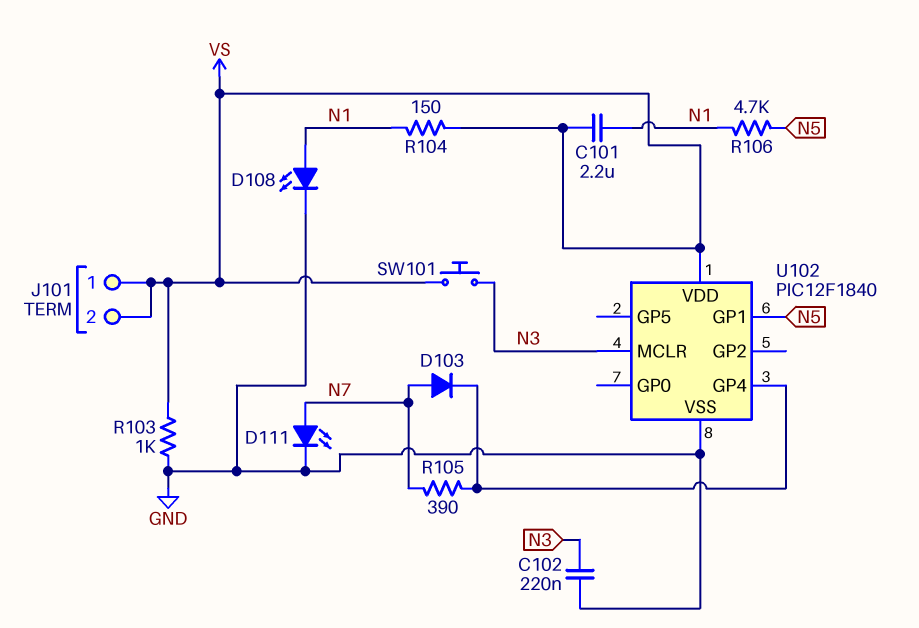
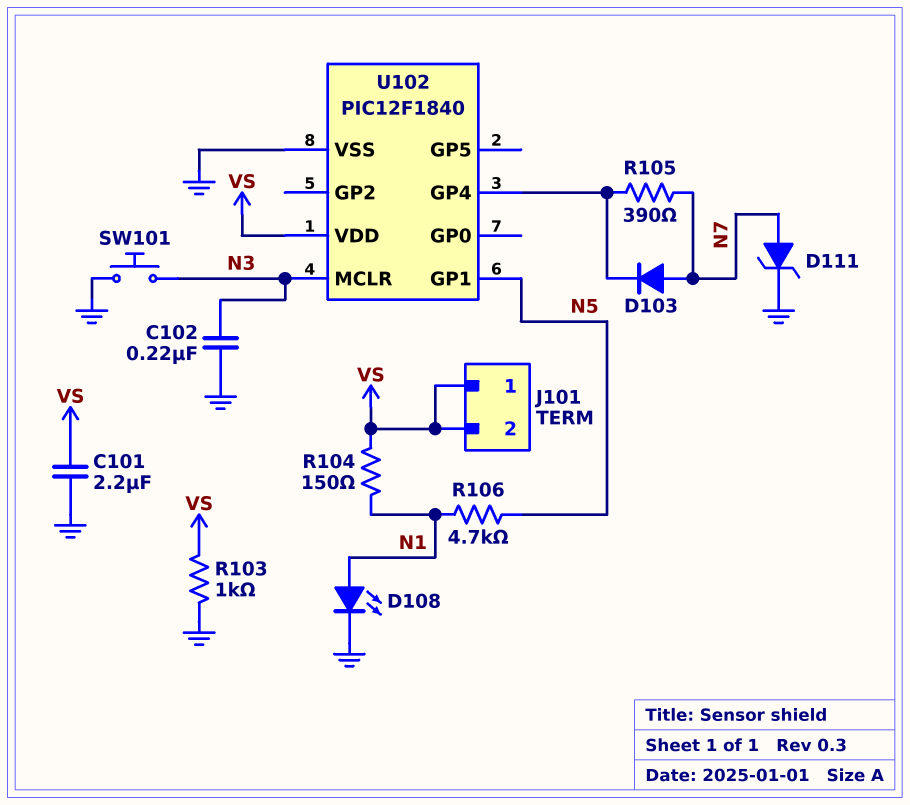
C101: 2.2uF (N1, VS) -> 2.2uF (GND, VS)
D111: LED (A N7, K GND) -> zener (A N7, K GND)
SW101: button (N3, VS) -> button (GND, N3)

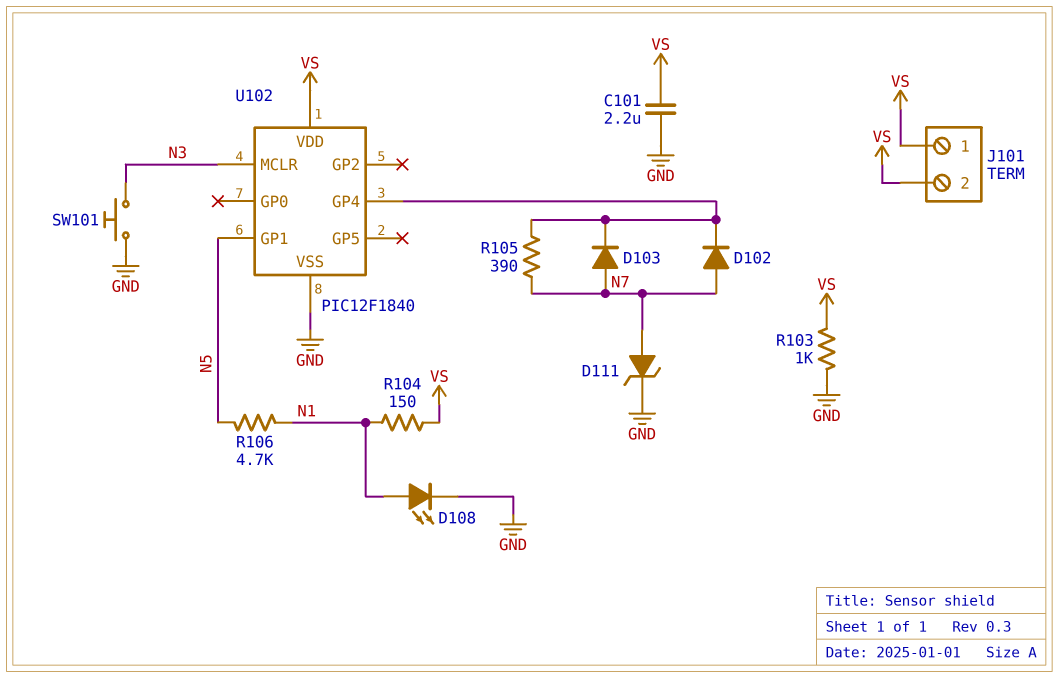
C102: 220nF (GND, N3) -> none
D102: none -> diode (A N7, K U102/GP4)

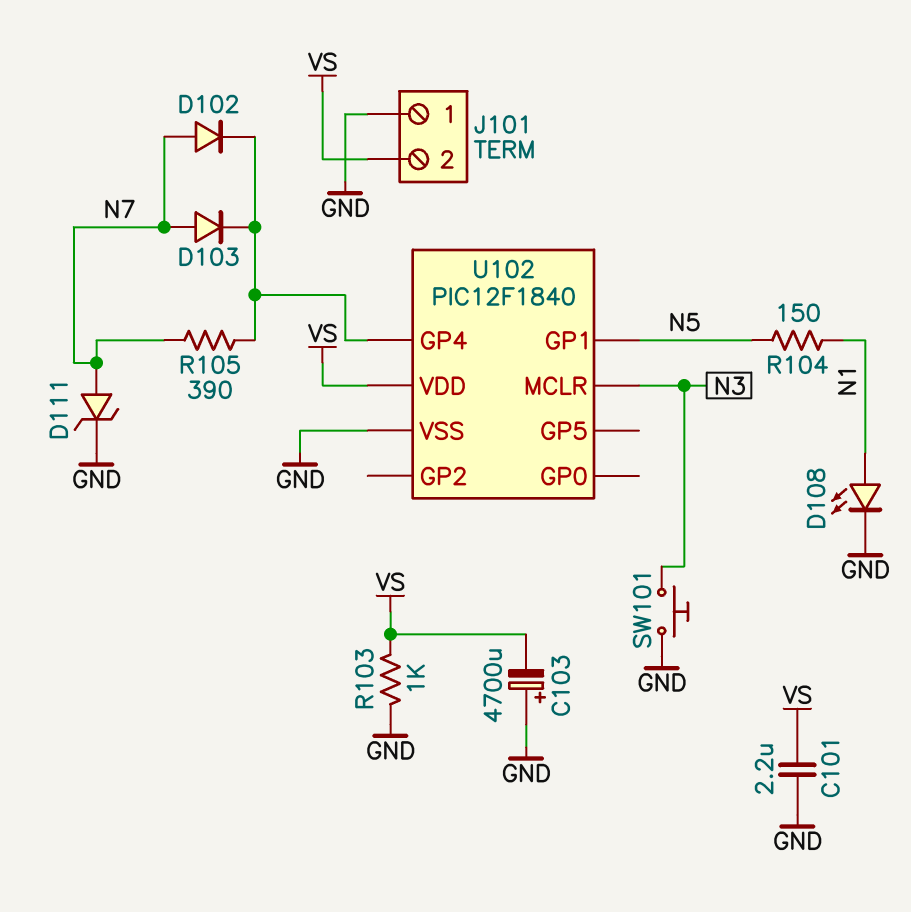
C103: none -> 4700uF (plus GND, minus VS)
J101 pin 1: VS -> GND
R104: 150 (N1, VS) -> 150 (N1, N5)
R106: 4.7k (N1, N5) -> none

